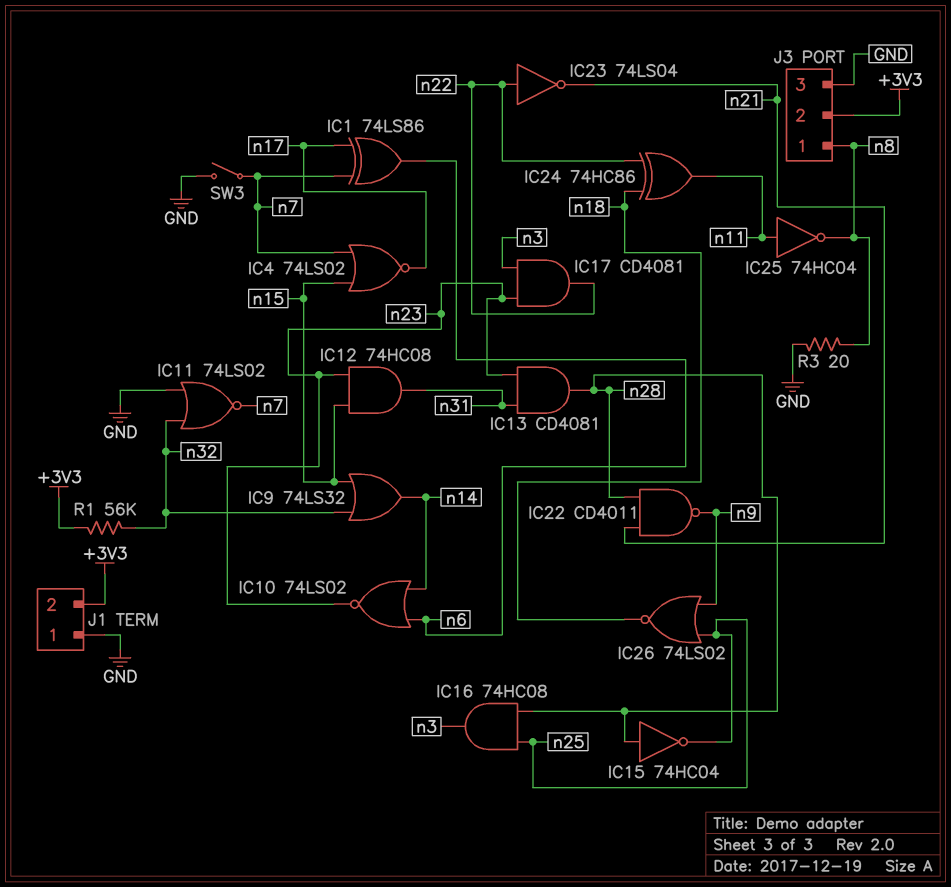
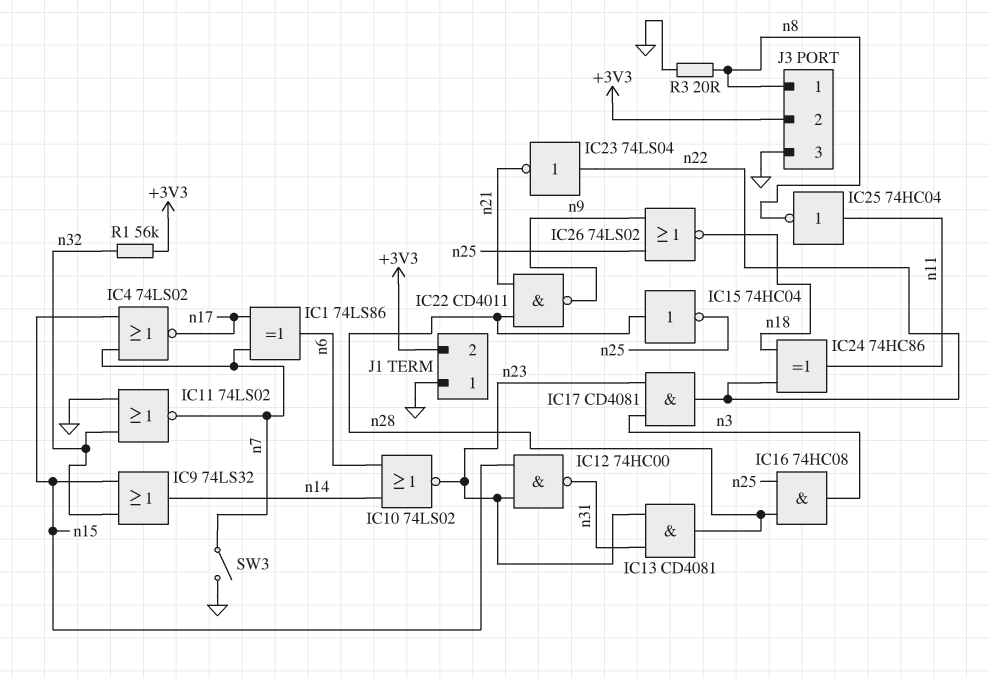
IC12: AND 74HC08 (in n15, in n23, out n31) -> NAND 74HC00 (in n15, in n23, out n31)

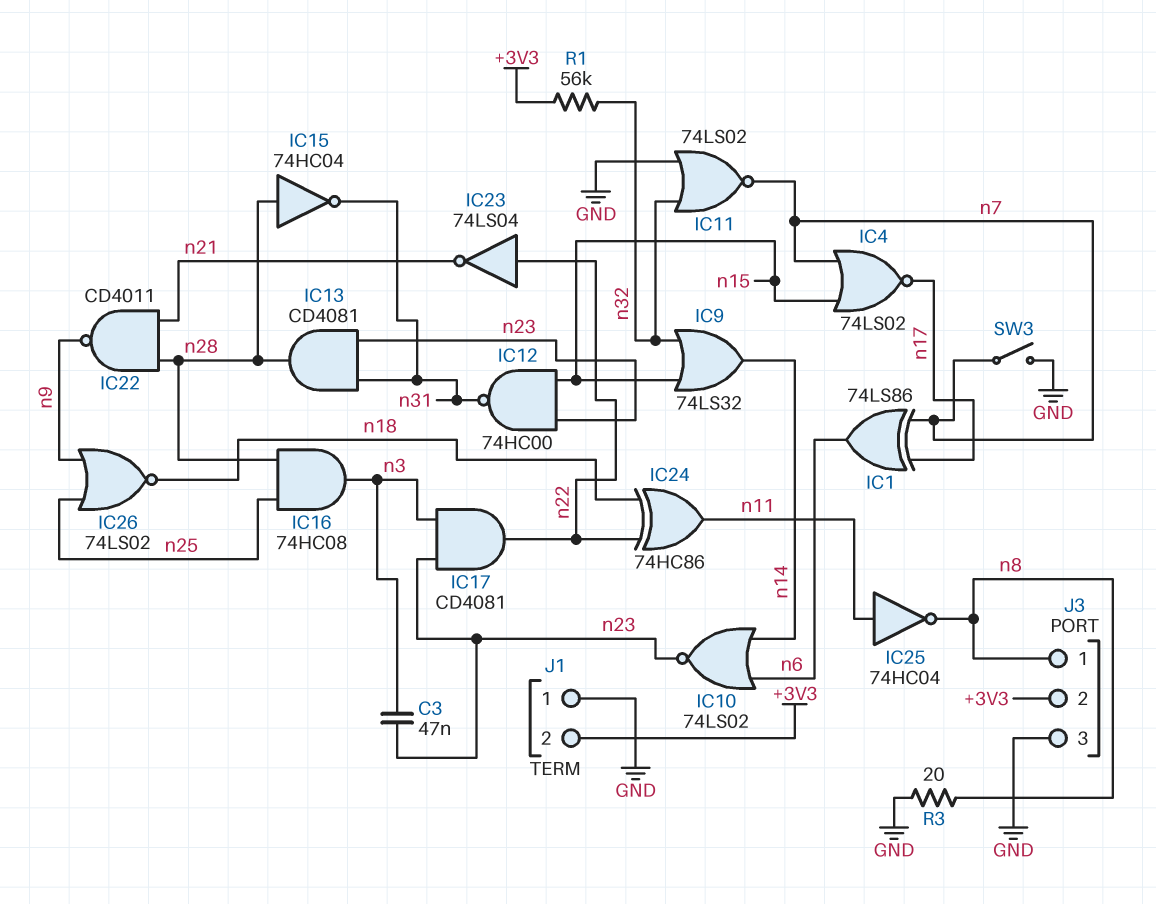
C3: none -> 47nF (n3, n23)
IC15: NOT 74HC04 (in n28, out n25) -> NOT 74HC04 (in n28, out n31)

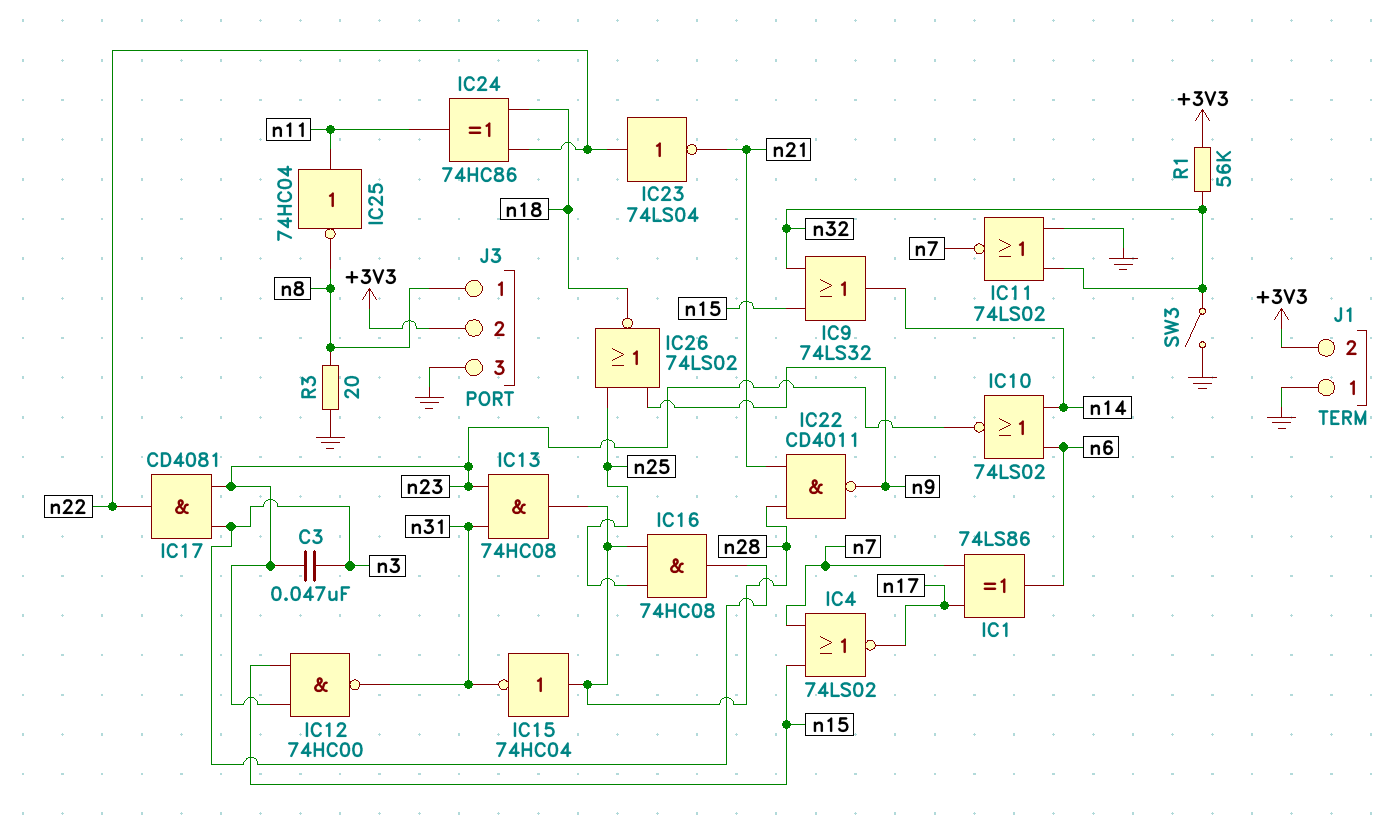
IC13: AND CD4081 (in n23, in n31, out n28) -> AND 74HC08 (in n23, in n31, out n28)
SW3: switch (GND, n7) -> switch (GND, n32)

